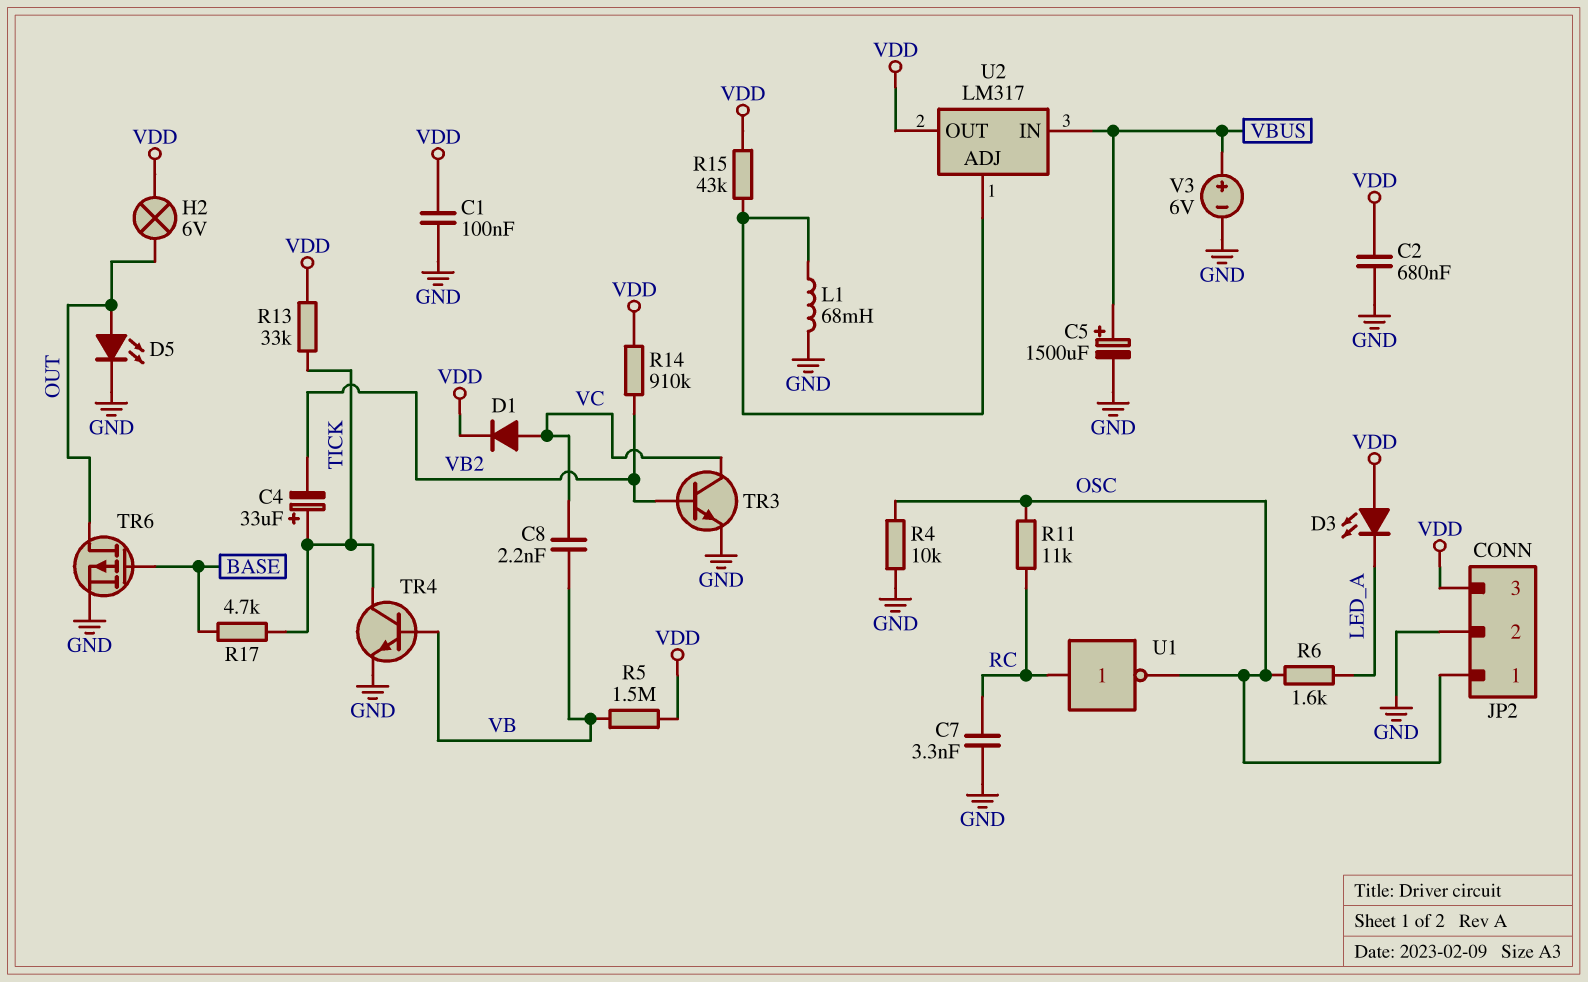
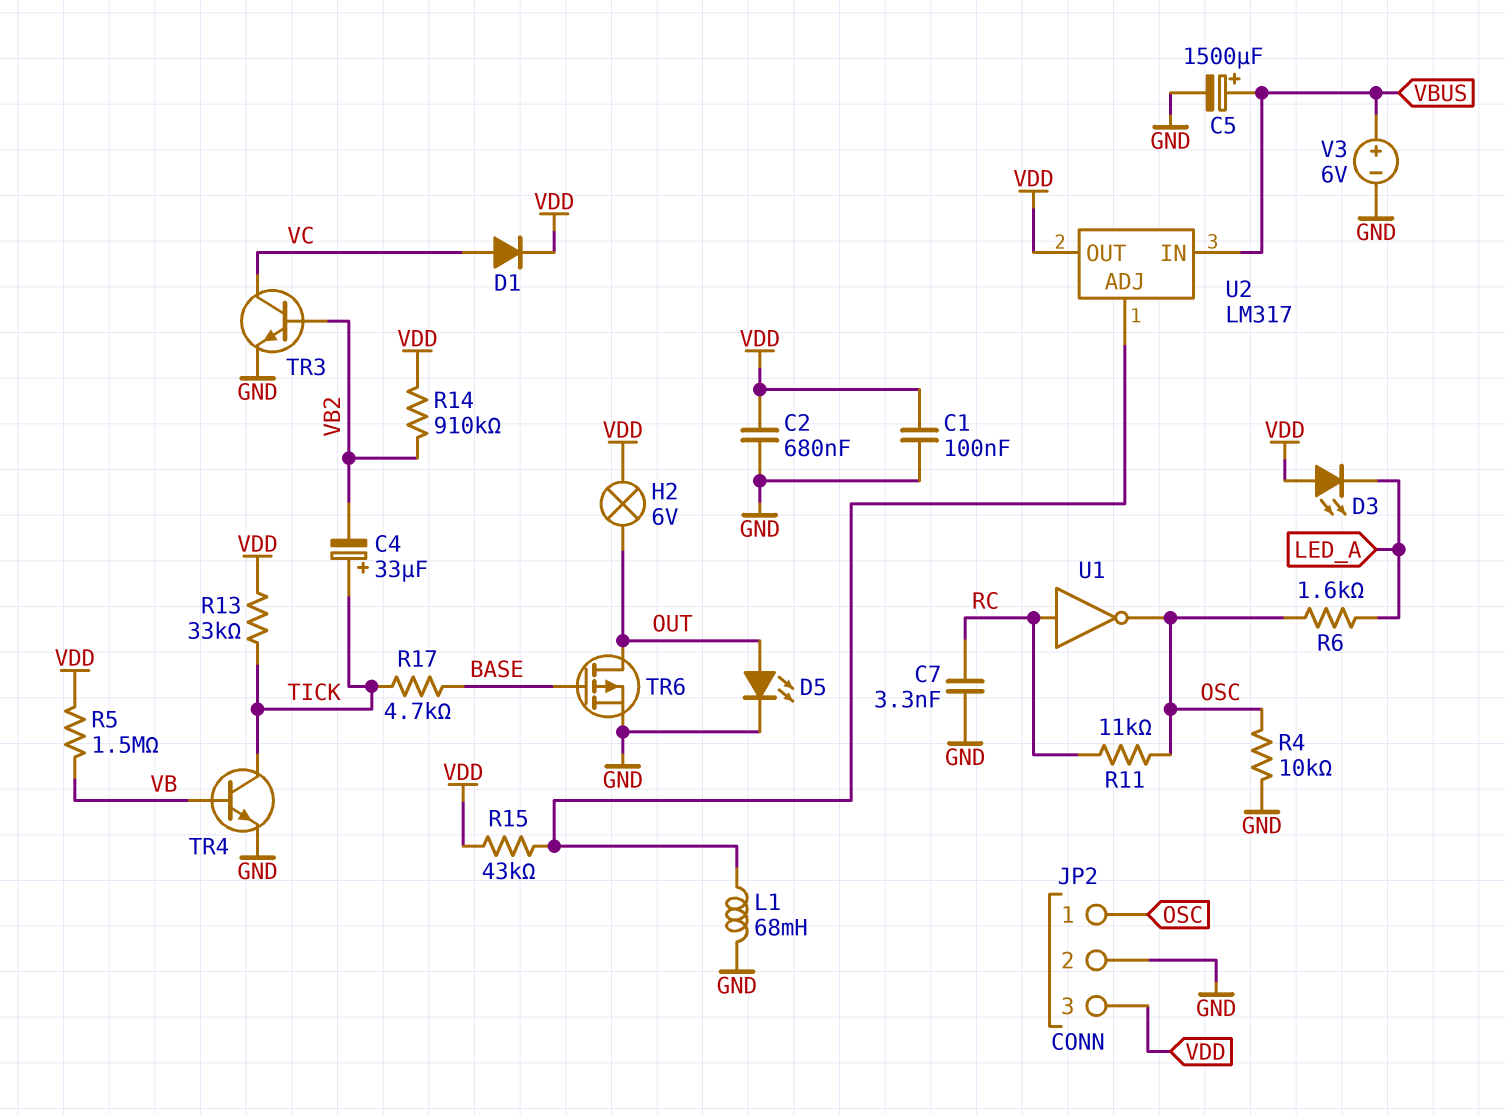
C8: 2.2nF (VB, VC) -> none

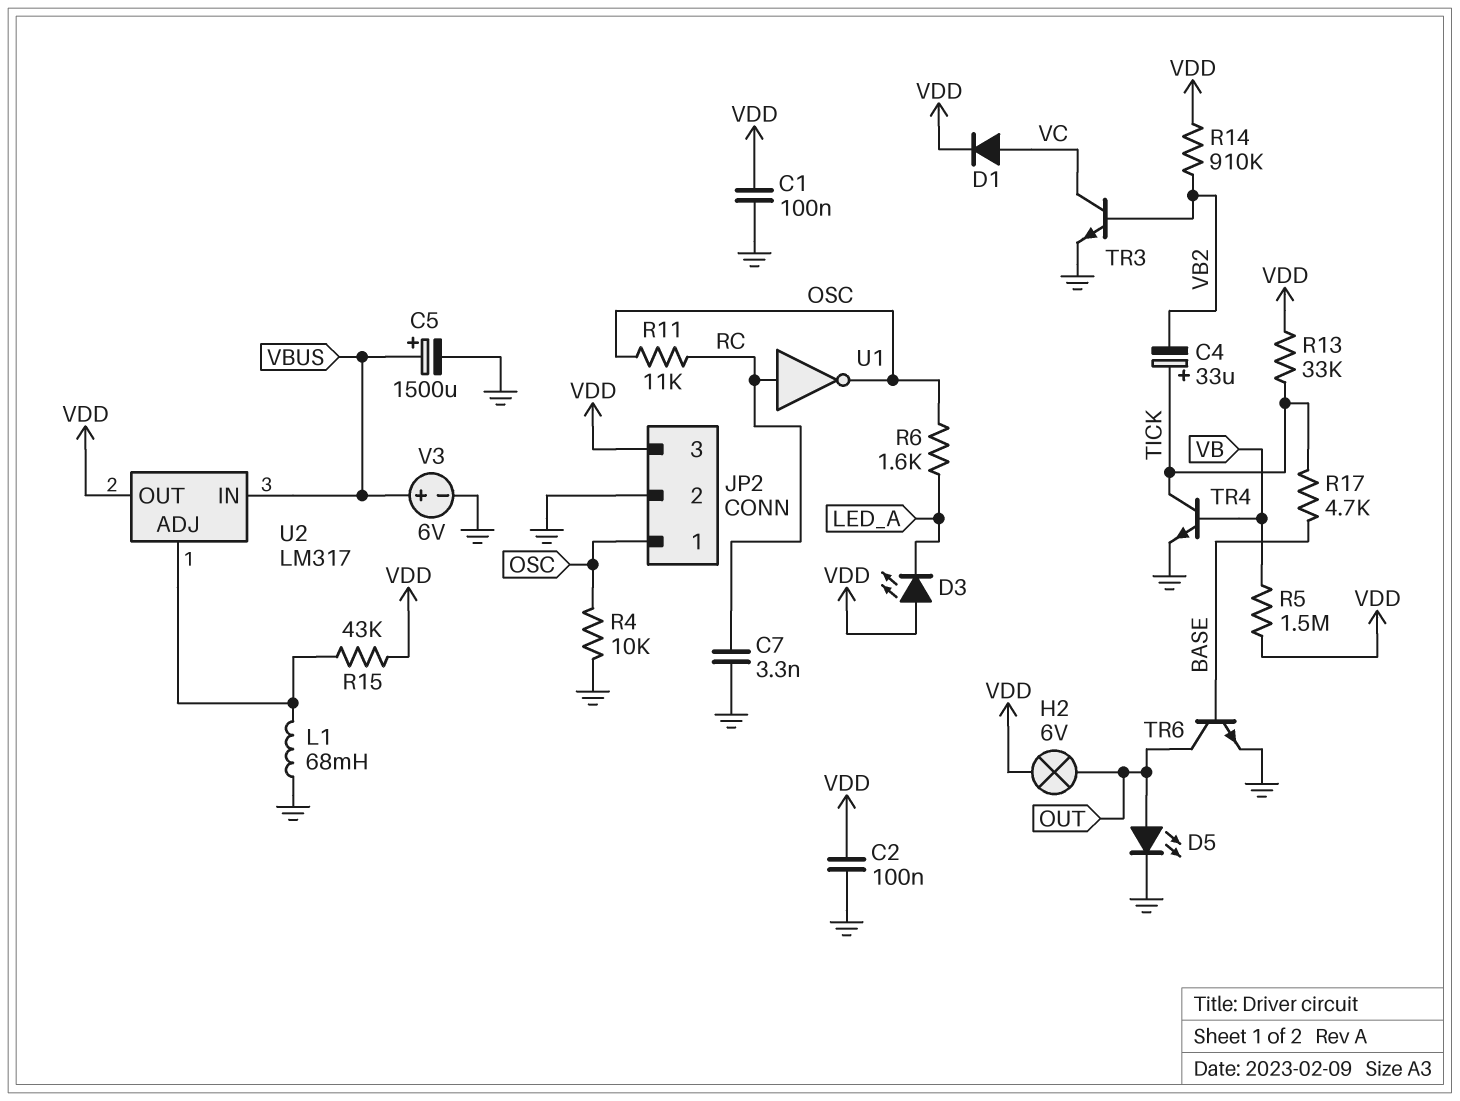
C2: 680nF (GND, VDD) -> 100nF (GND, VDD)
TR6: PMOS (G BASE, D OUT, S GND) -> NPN (B BASE, C OUT, E GND)

